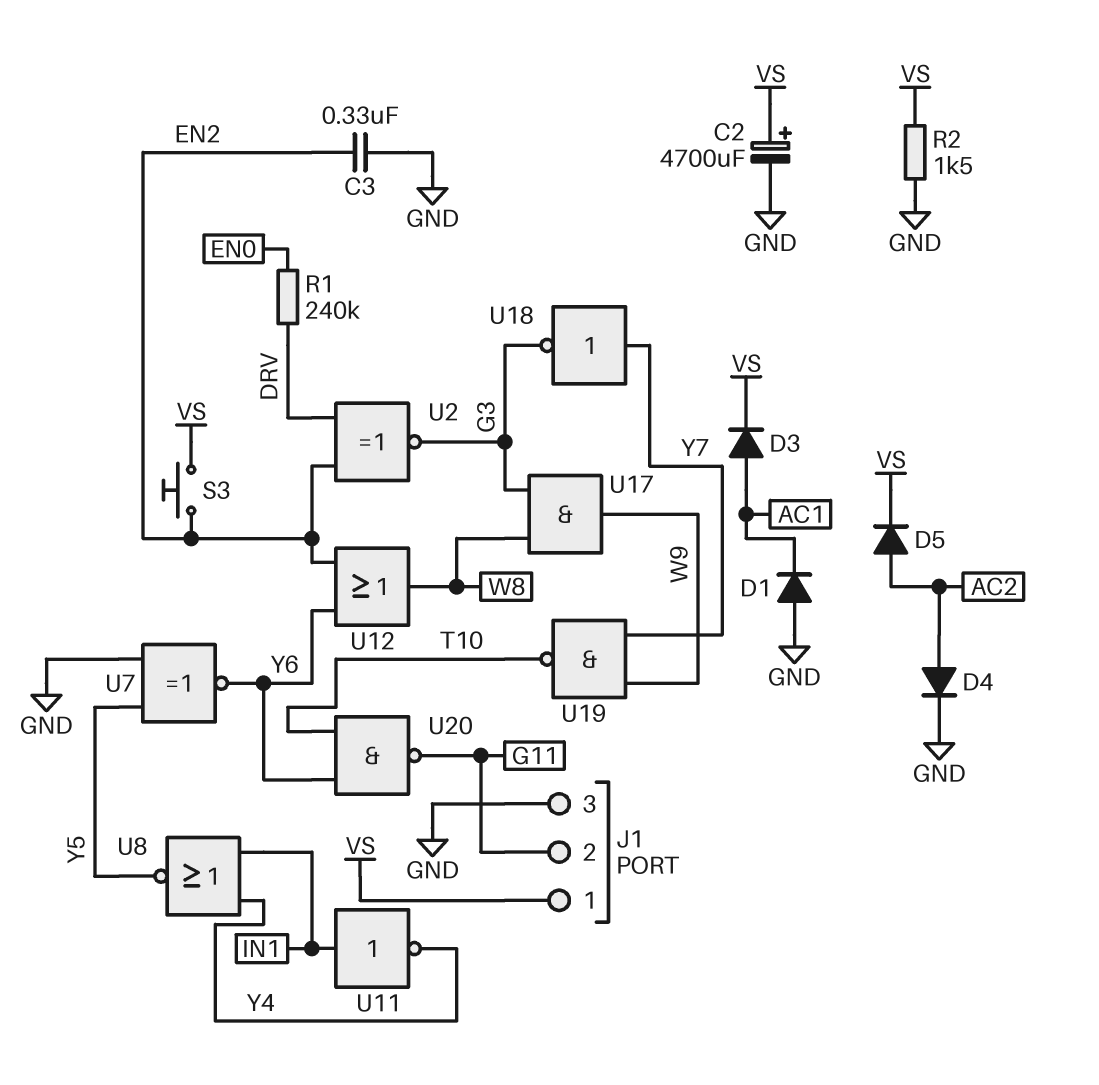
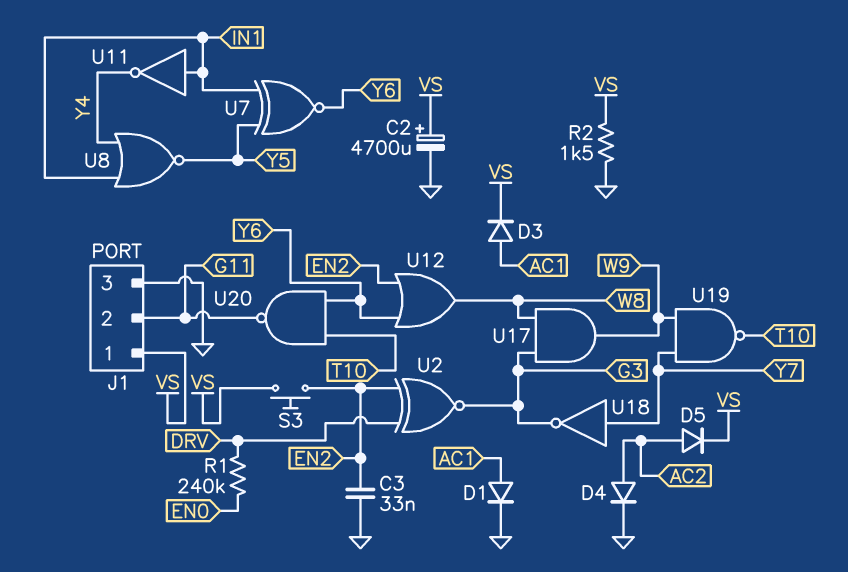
C3: 330nF (EN2, GND) -> 33nF (EN2, GND)
D1: diode (A GND, K AC1) -> diode (A AC1, K GND)
U7: XNOR (in GND, in Y5, out Y6) -> XNOR (in IN1, in Y5, out Y6)

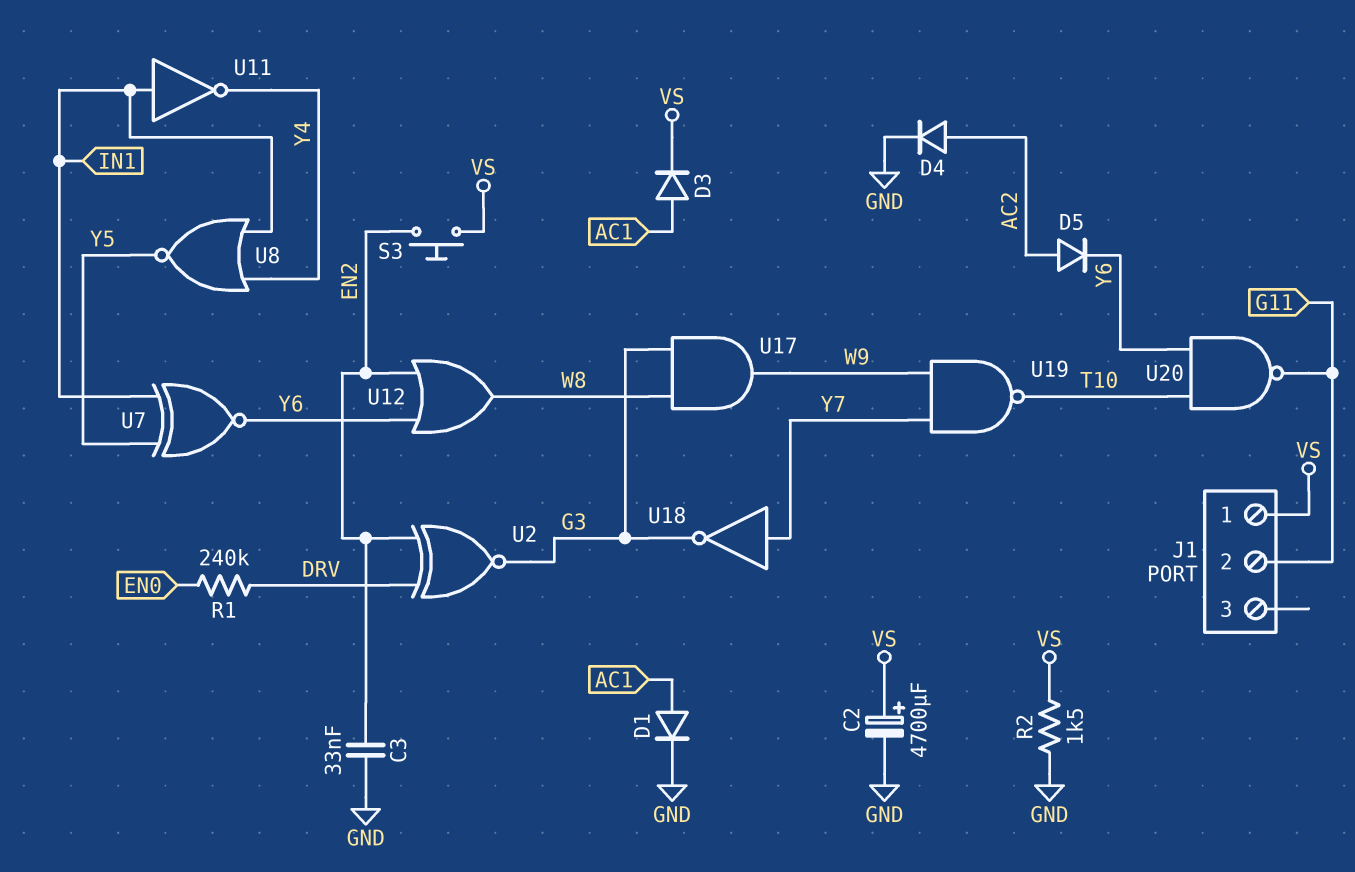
D5: diode (A AC2, K VS) -> diode (A AC2, K Y6)
J1 pin 3: GND -> none

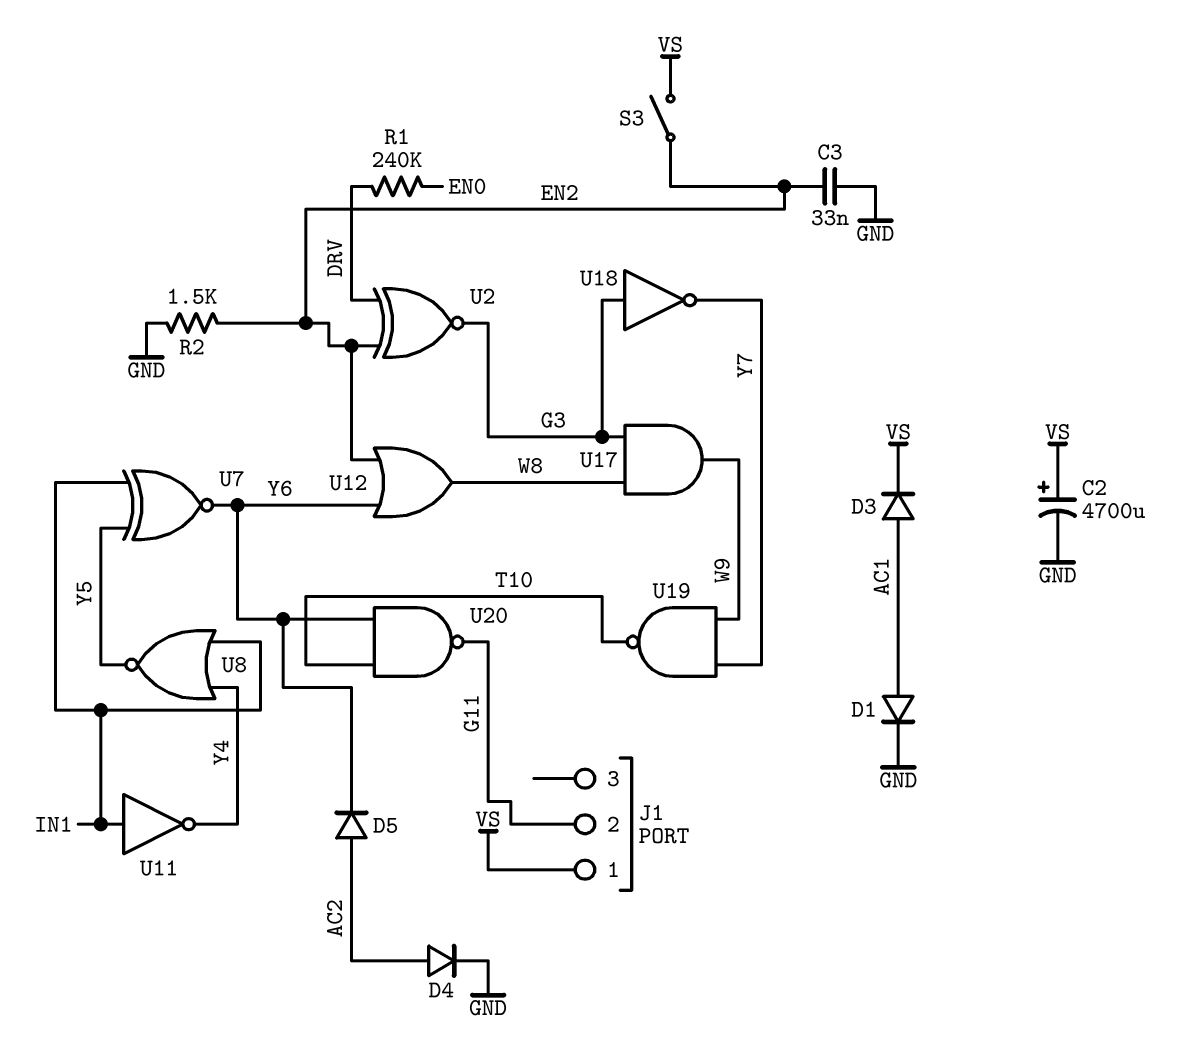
R2: 1.5k (GND, VS) -> 1.5k (EN2, GND)
S3: button (EN2, VS) -> switch (EN2, VS)
U18: NOT (in Y7, out G3) -> NOT (in G3, out Y7)

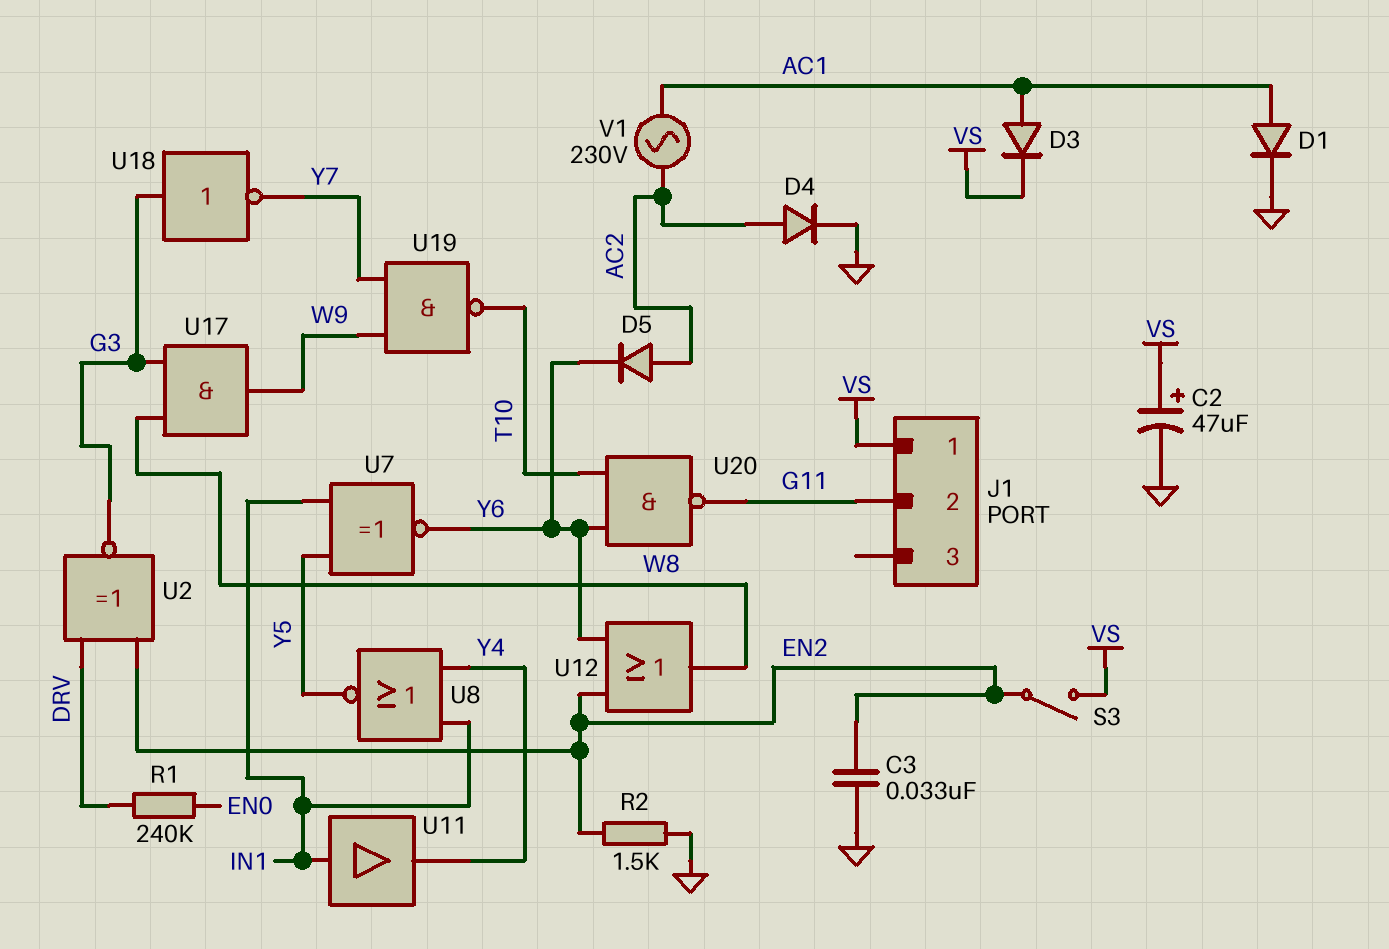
C2: 4700uF (plus VS, minus GND) -> 47uF (plus VS, minus GND)
U11: NOT (in IN1, out Y4) -> buffer (in IN1, out Y4)
V1: none -> AC 230V (AC1, AC2)

